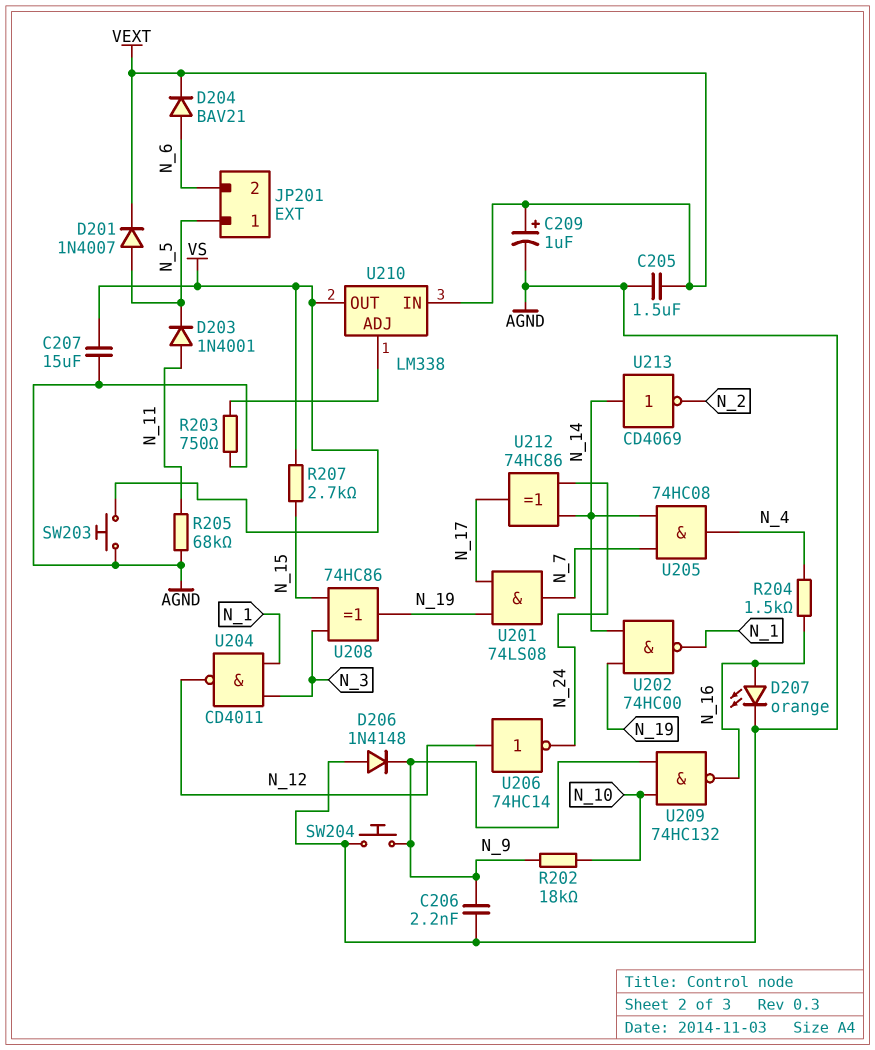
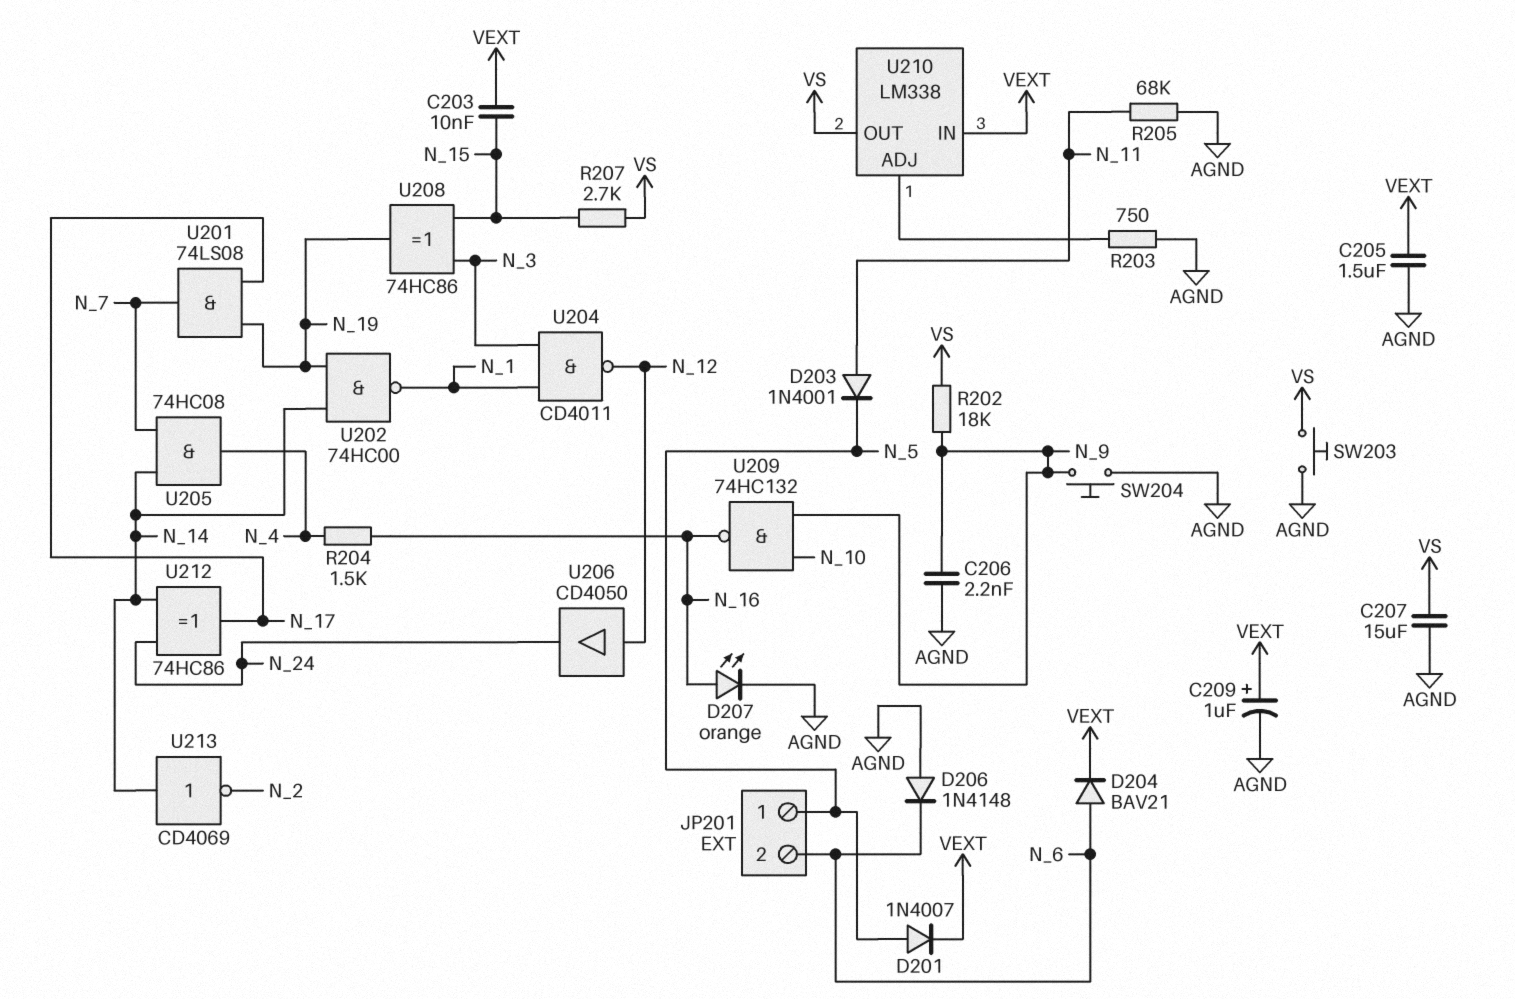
C203: none -> 10nF (N_15, VEXT)
D206: diode 1N4148 (A AGND, K N_9) -> diode 1N4148 (A AGND, K N_6)
R202: 18k (N_9, N_10) -> 18k (N_9, VS)
U206: NOT 74HC14 (in N_12, out N_24) -> buffer CD4050 (in N_12, out N_24)

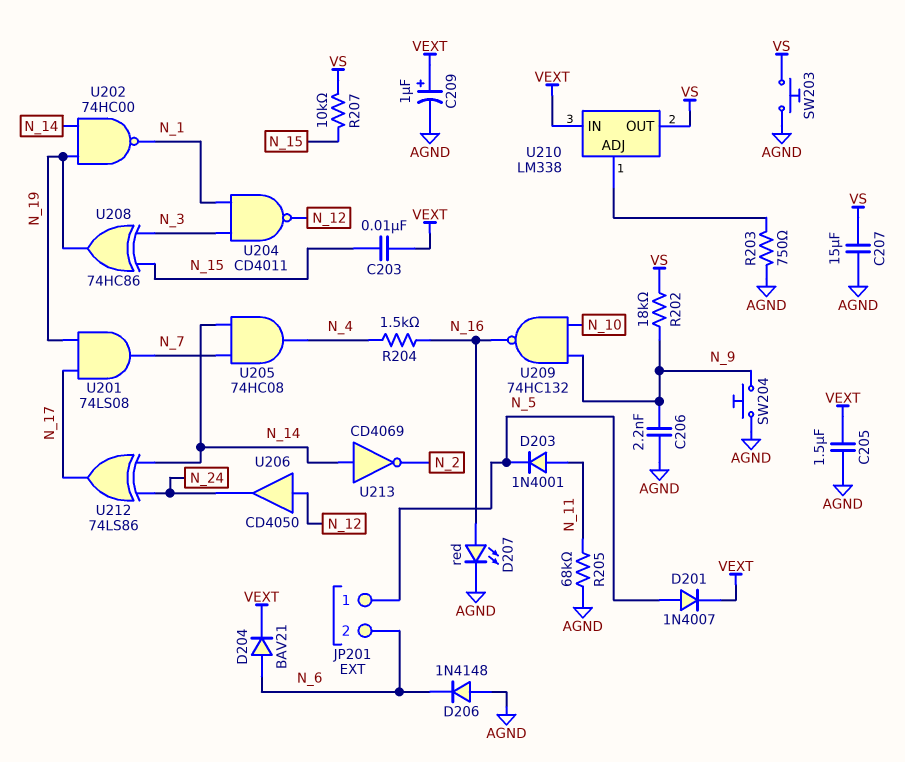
D207: LED orange (A N_16, K AGND) -> LED red (A N_16, K AGND)
R207: 2.7k (N_15, VS) -> 10k (N_15, VS)
U212: XOR 74HC86 (in N_14, in N_24, out N_17) -> XOR 74LS86 (in N_14, in N_24, out N_17)

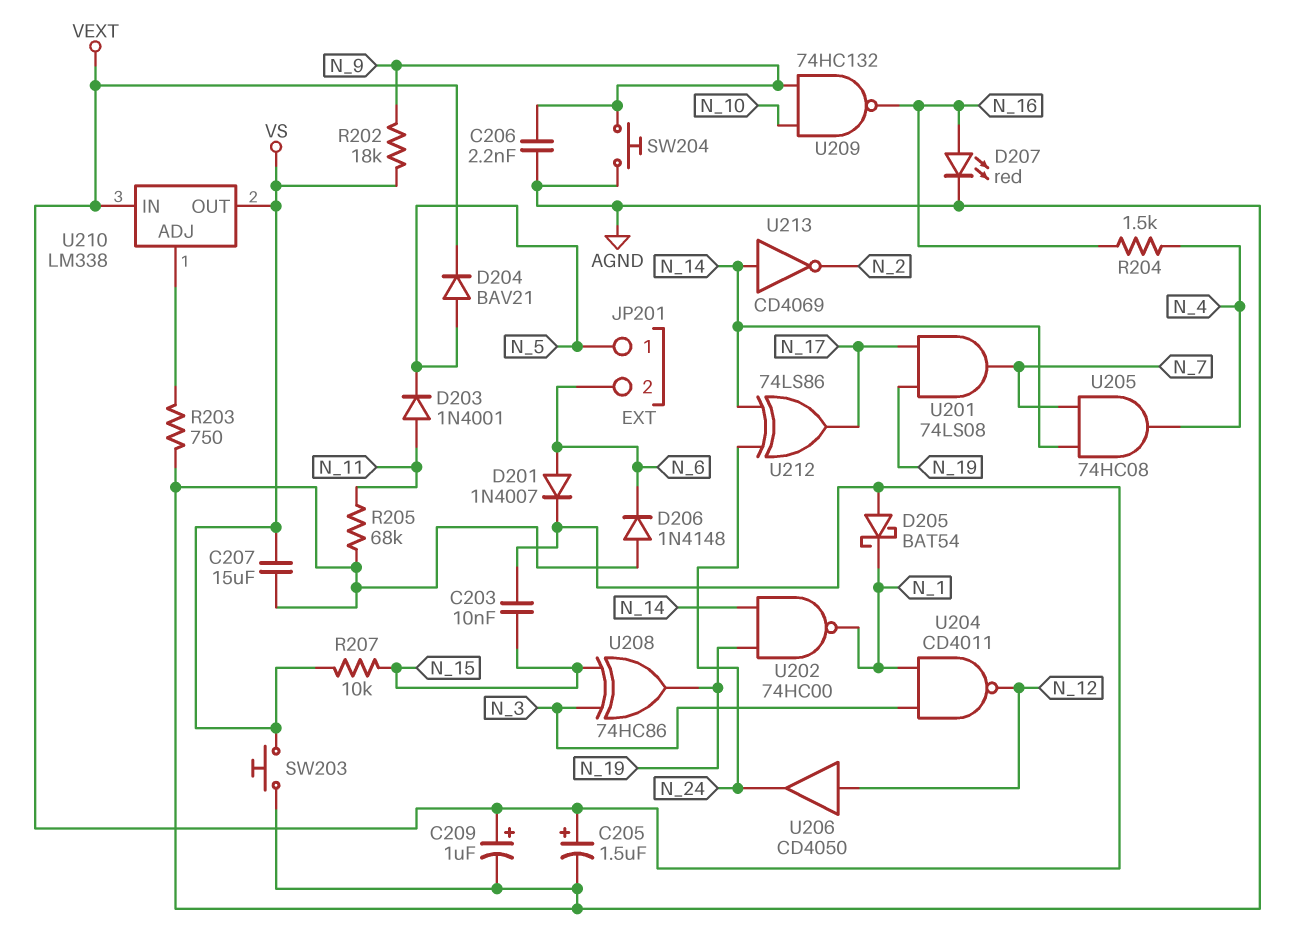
C205: 1.5uF (AGND, VEXT) -> 1.5uF (plus VEXT, minus AGND)
D201: diode 1N4007 (A N_5, K VEXT) -> diode 1N4007 (A N_6, K VEXT)
D204: diode BAV21 (A N_6, K VEXT) -> diode BAV21 (A N_5, K VEXT)
D205: none -> schottky BAT54 (A VEXT, K N_1)

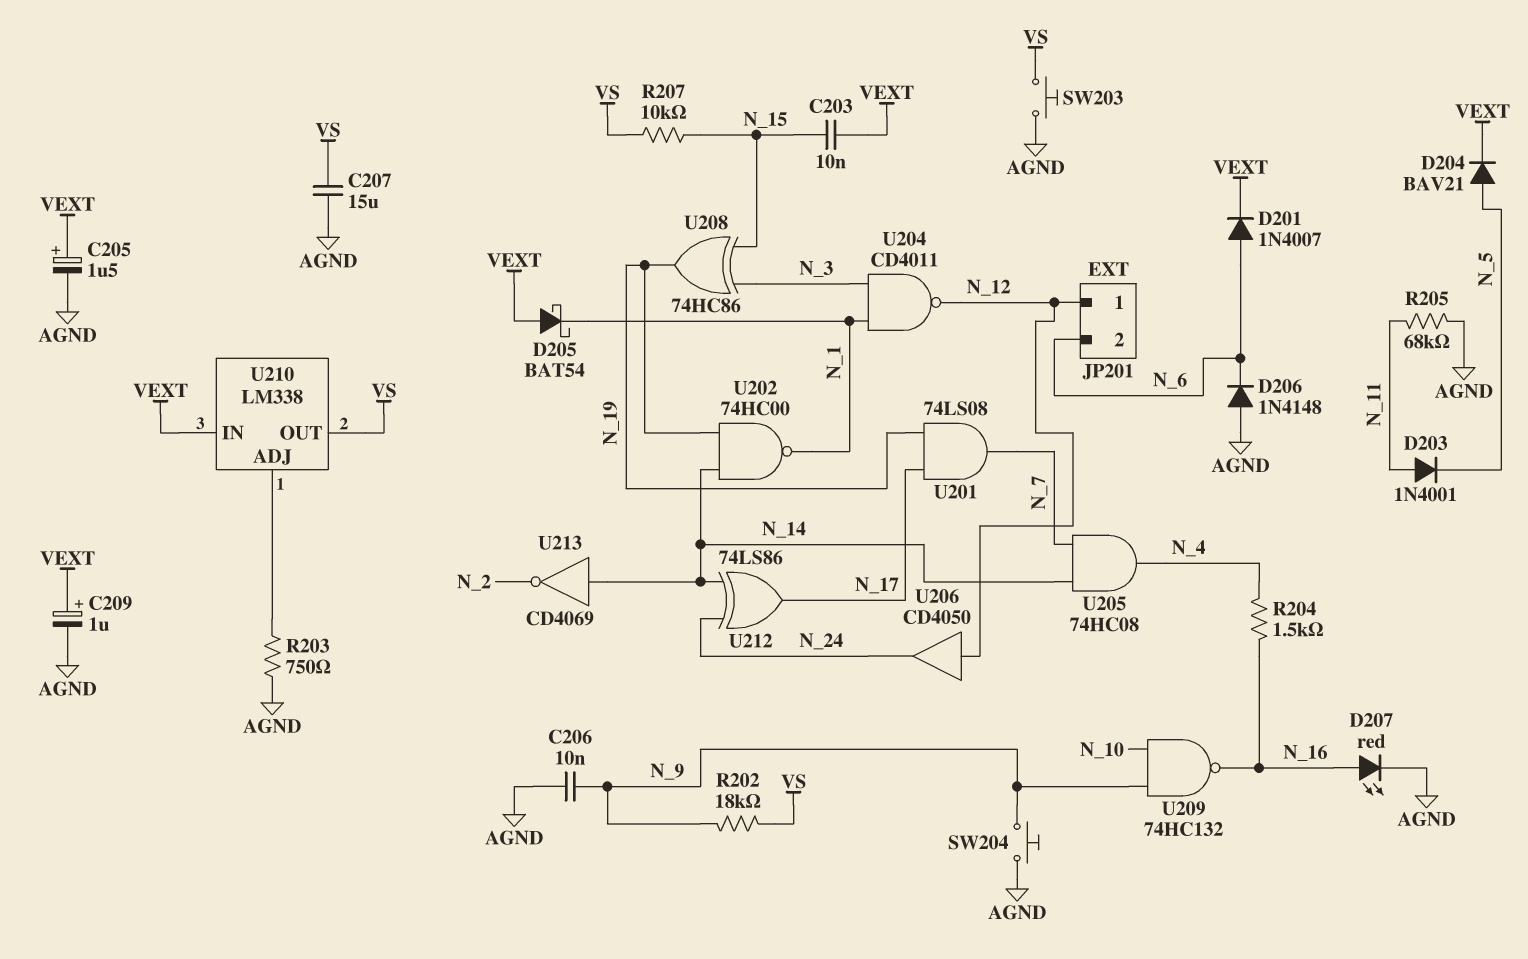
C206: 2.2nF (AGND, N_9) -> 10nF (AGND, N_9)
JP201 pin 1: N_5 -> N_12

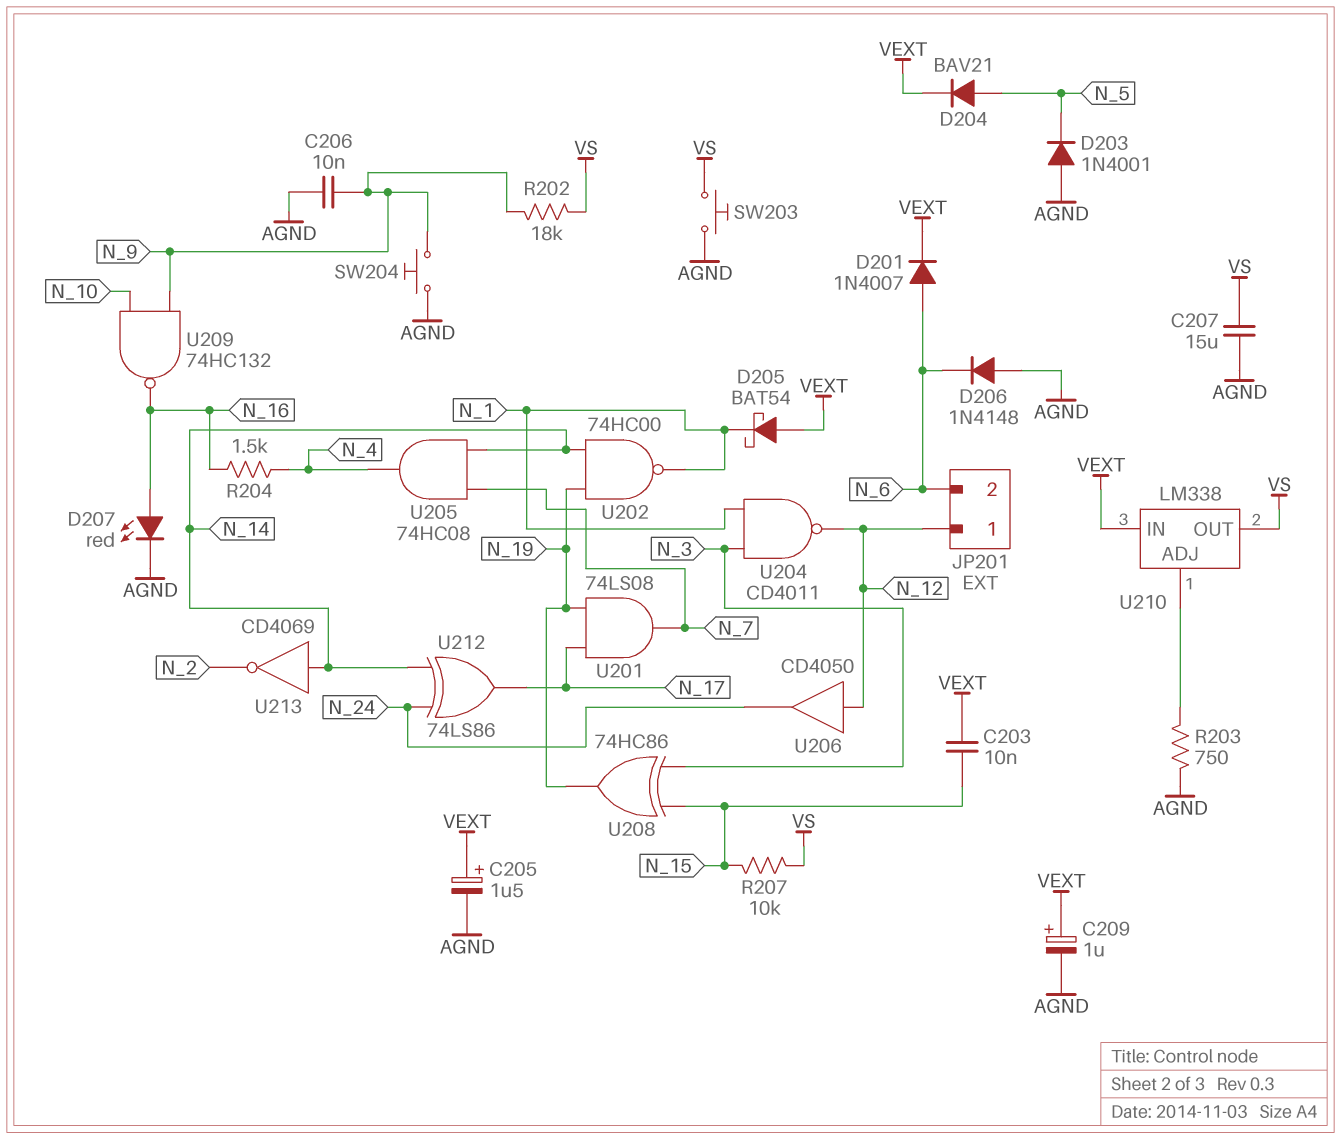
D203: diode 1N4001 (A N_11, K N_5) -> diode 1N4001 (A AGND, K N_5)
R205: 68k (AGND, N_11) -> none

